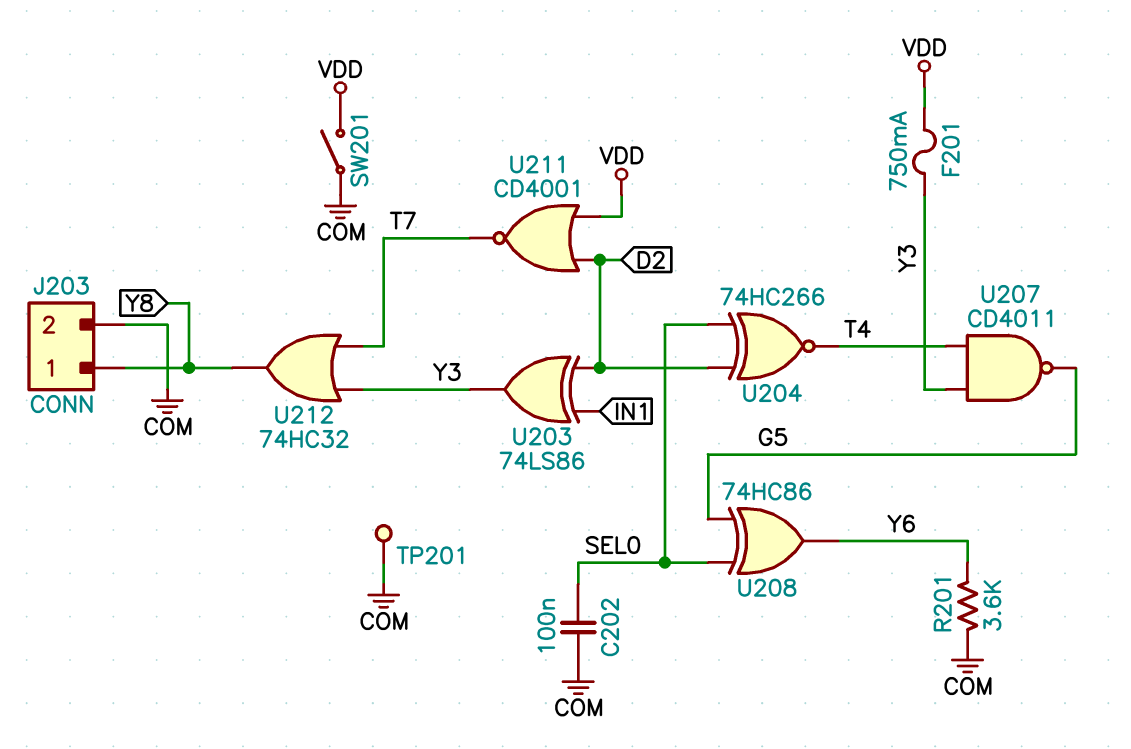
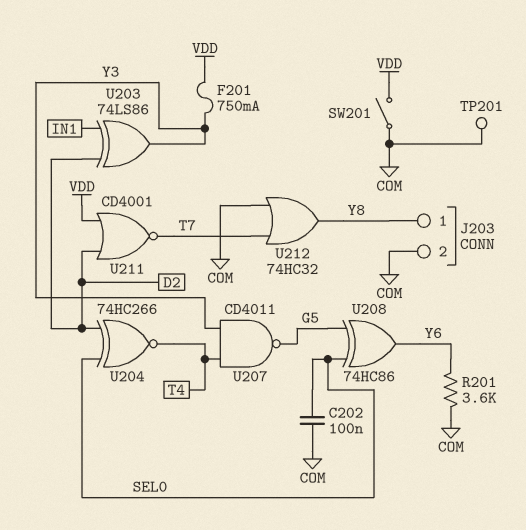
U212: OR 74HC32 (in T7, in Y3, out Y8) -> OR 74HC32 (in COM, in T7, out Y8)

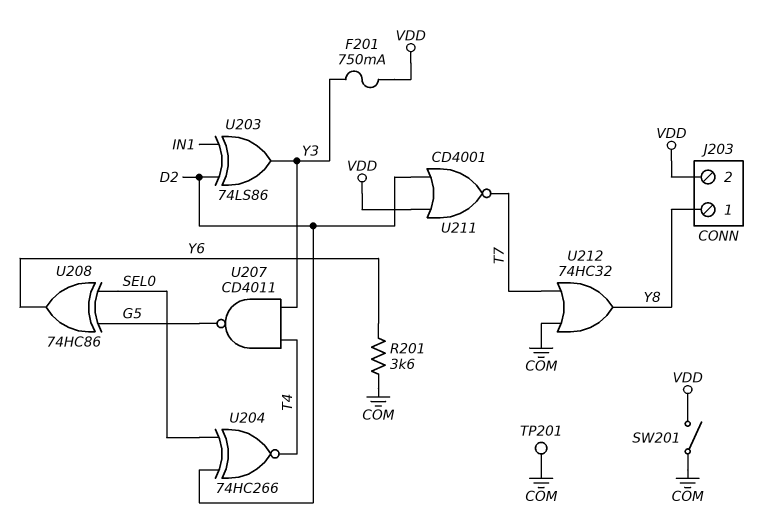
C202: 100nF (COM, SEL0) -> none
J203 pin 2: COM -> VDD

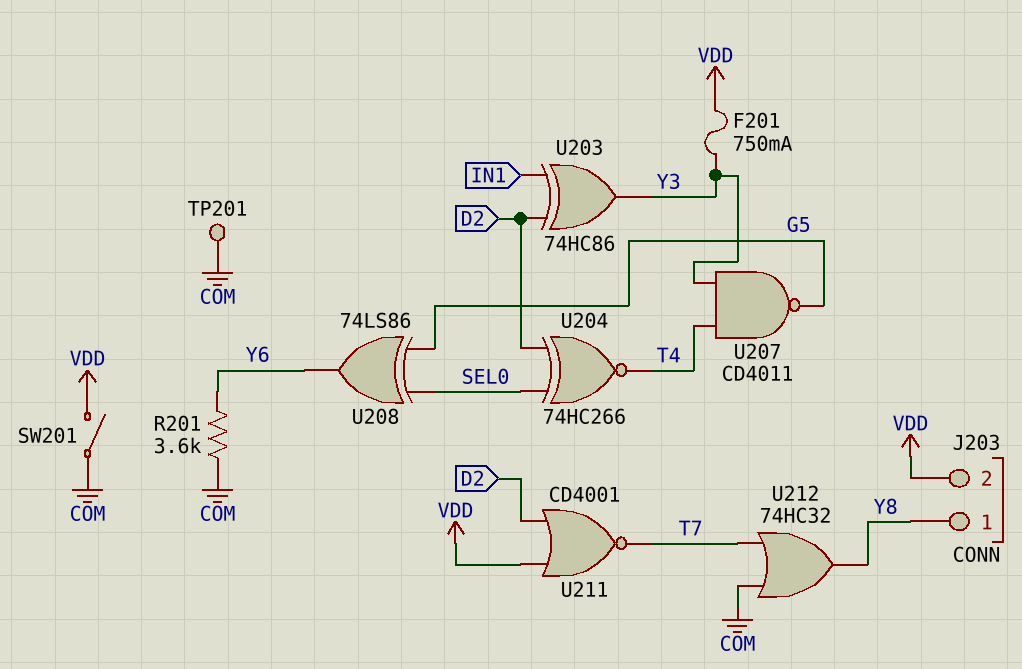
U203: XOR 74LS86 (in D2, in IN1, out Y3) -> XOR 74HC86 (in D2, in IN1, out Y3)
U208: XOR 74HC86 (in G5, in SEL0, out Y6) -> XOR 74LS86 (in G5, in SEL0, out Y6)

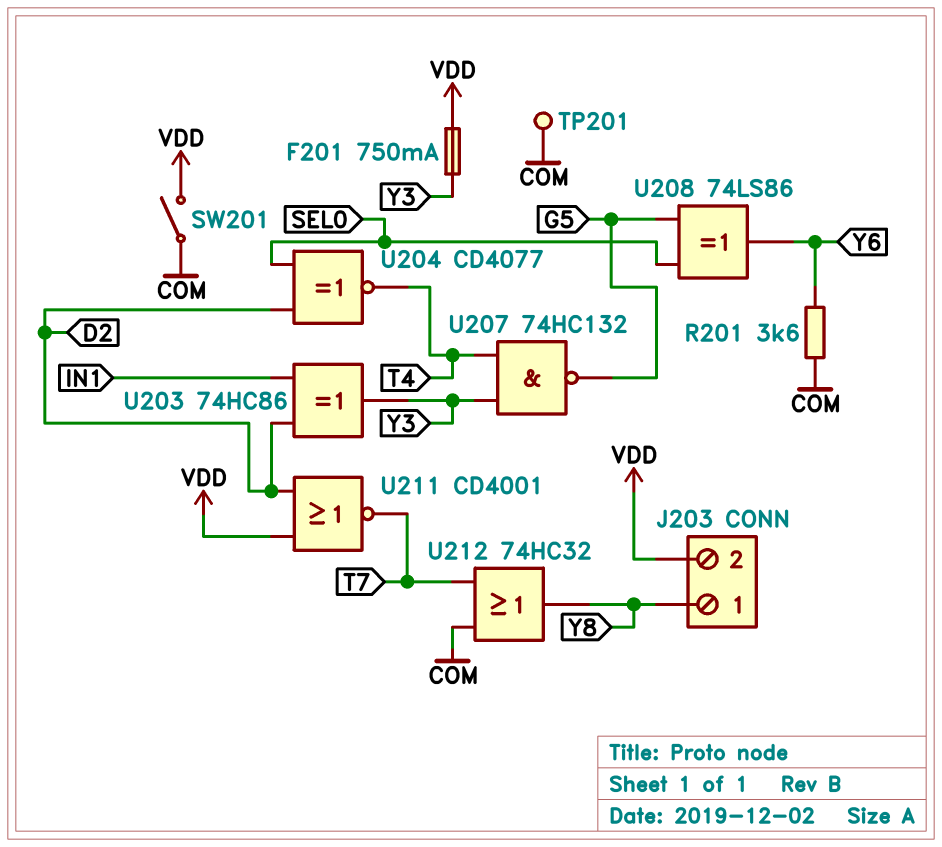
U204: XNOR 74HC266 (in D2, in SEL0, out T4) -> XNOR CD4077 (in D2, in SEL0, out T4)
U207: NAND CD4011 (in T4, in Y3, out G5) -> NAND 74HC132 (in T4, in Y3, out G5)

